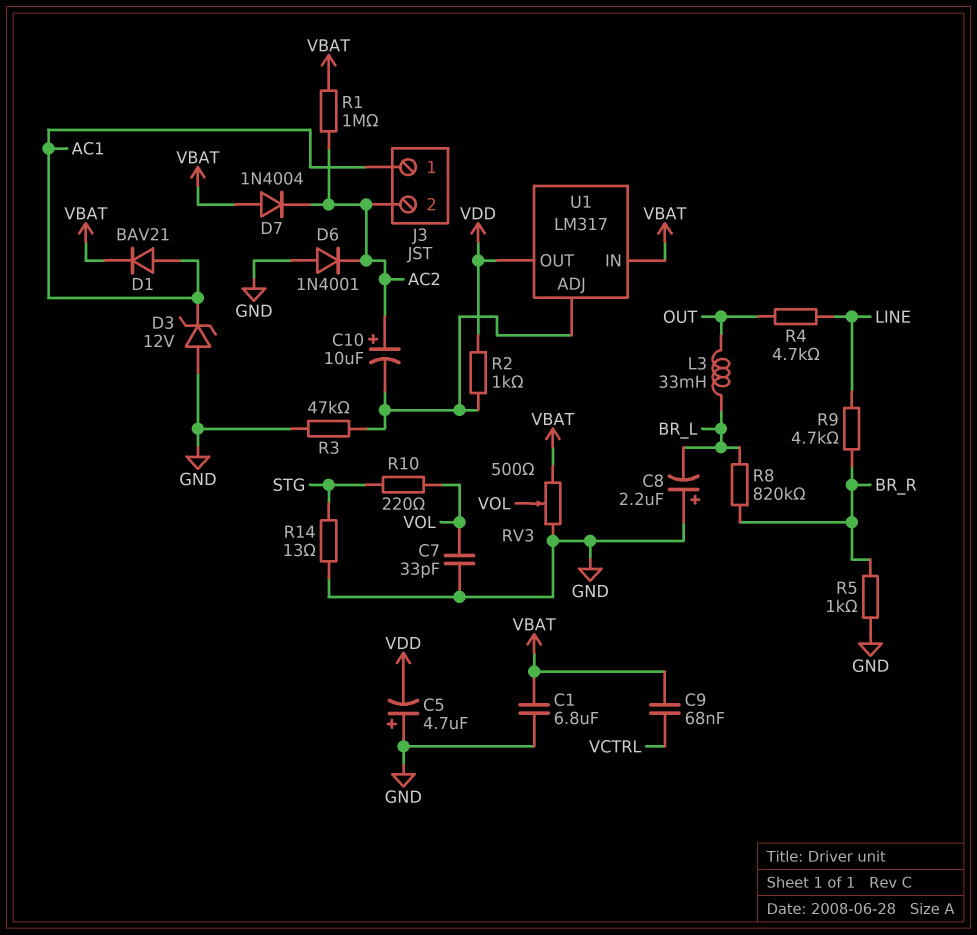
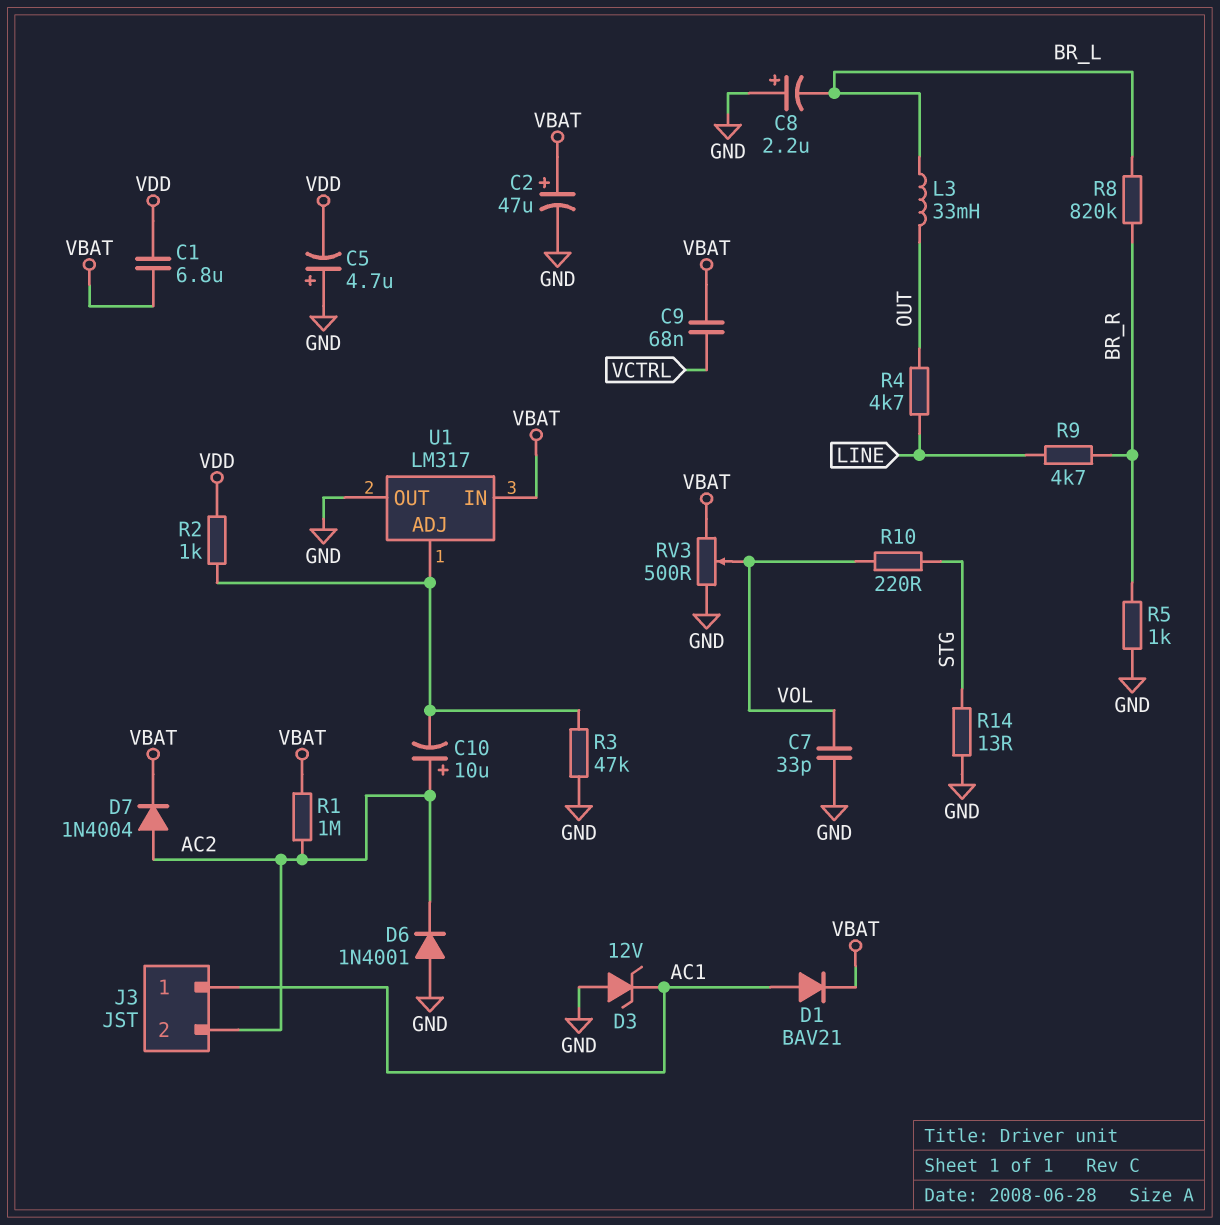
C1: 6.8uF (GND, VBAT) -> 6.8uF (VBAT, VDD)
C2: none -> 47uF (plus VBAT, minus GND)
D7: diode 1N4004 (A VBAT, K AC2) -> diode 1N4004 (A AC2, K VBAT)
U1 pin OUT: VDD -> GND

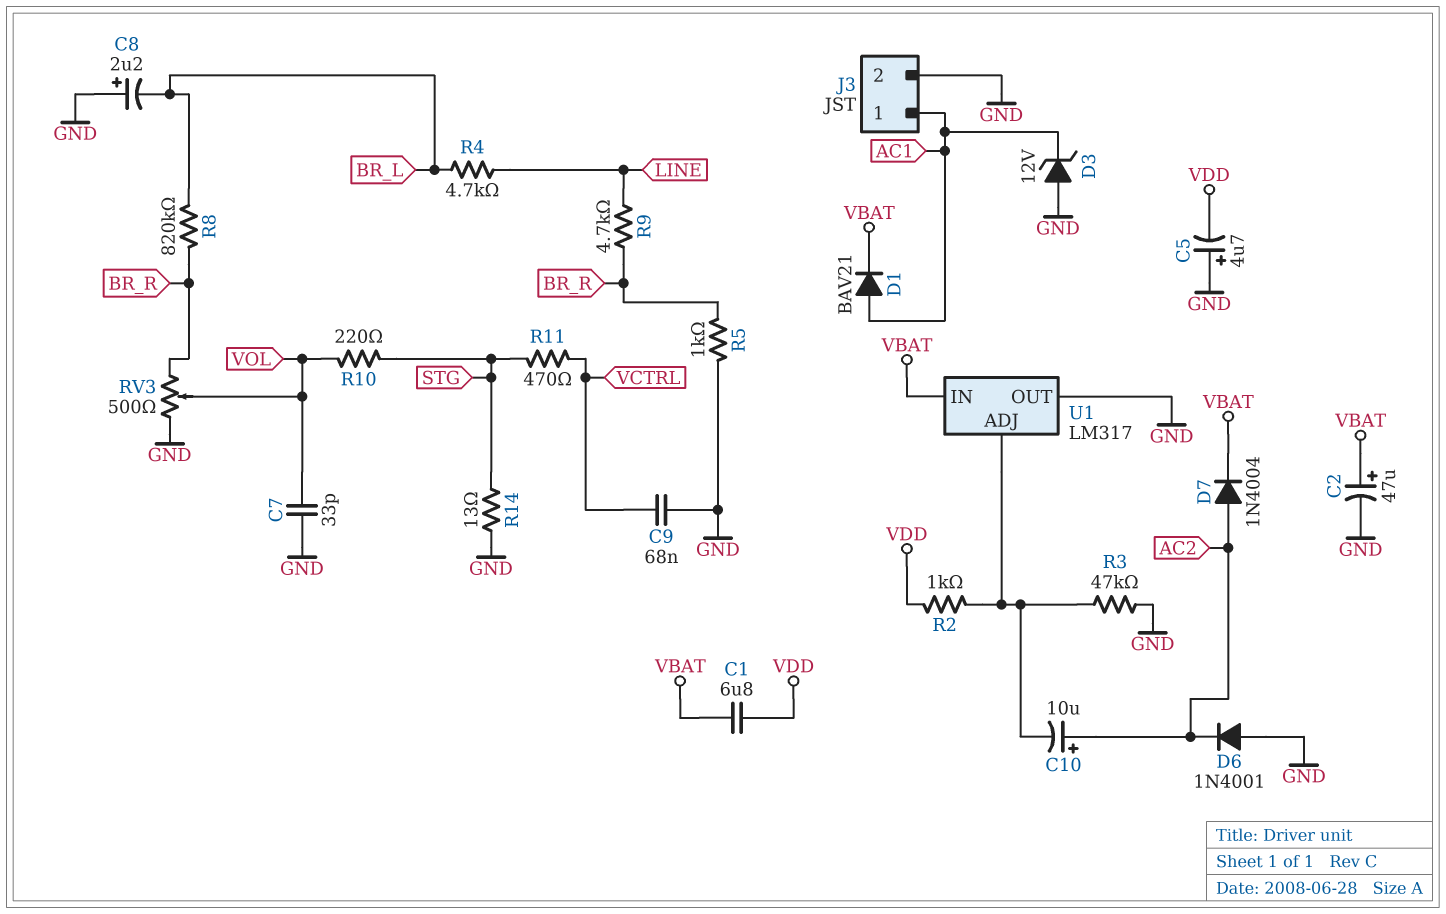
C9: 68nF (VBAT, VCTRL) -> 68nF (GND, VCTRL)
J3 pin 2: AC2 -> GND
L3: 33mH (BR_L, OUT) -> none
R1: 1M (AC2, VBAT) -> none
R4: 4.7k (LINE, OUT) -> 4.7k (BR_L, LINE)
R11: none -> 470 (STG, VCTRL)
RV3: 500 (GND, VBAT, wiper VOL) -> 500 (BR_R, GND, wiper VOL)

